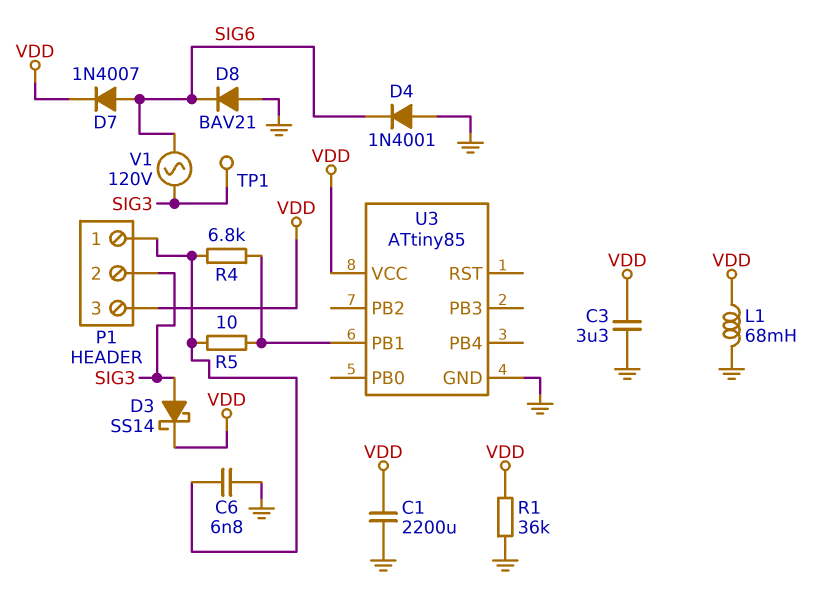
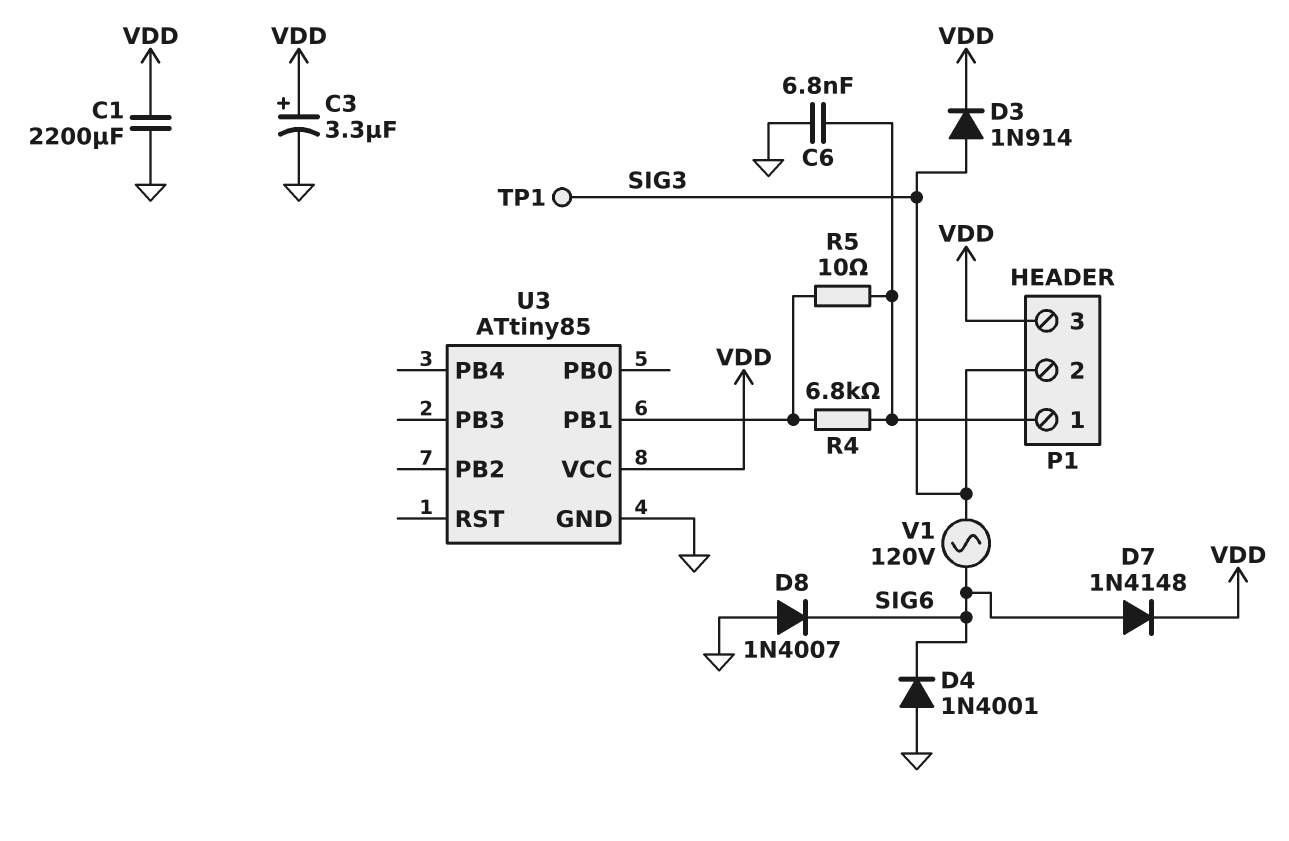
C3: 3.3uF (GND, VDD) -> 3.3uF (plus VDD, minus GND)
D3: schottky SS14 (A SIG3, K VDD) -> diode 1N914 (A SIG3, K VDD)
D7: diode 1N4007 (A SIG6, K VDD) -> diode 1N4148 (A SIG6, K VDD)
D8: diode BAV21 (A GND, K SIG6) -> diode 1N4007 (A GND, K SIG6)
L1: 68mH (GND, VDD) -> none
R1: 36k (GND, VDD) -> none

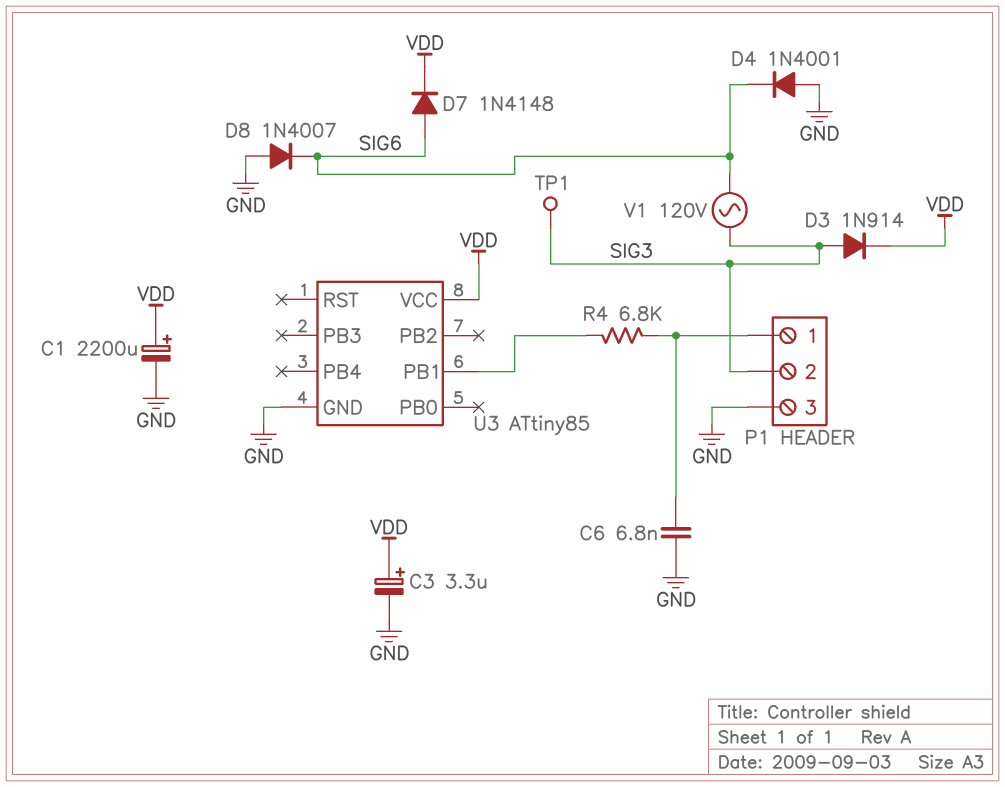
C1: 2200uF (GND, VDD) -> 2200uF (plus VDD, minus GND)
P1 pin 3: VDD -> GND
R5: 10 (P1/1, U3/PB1) -> none

